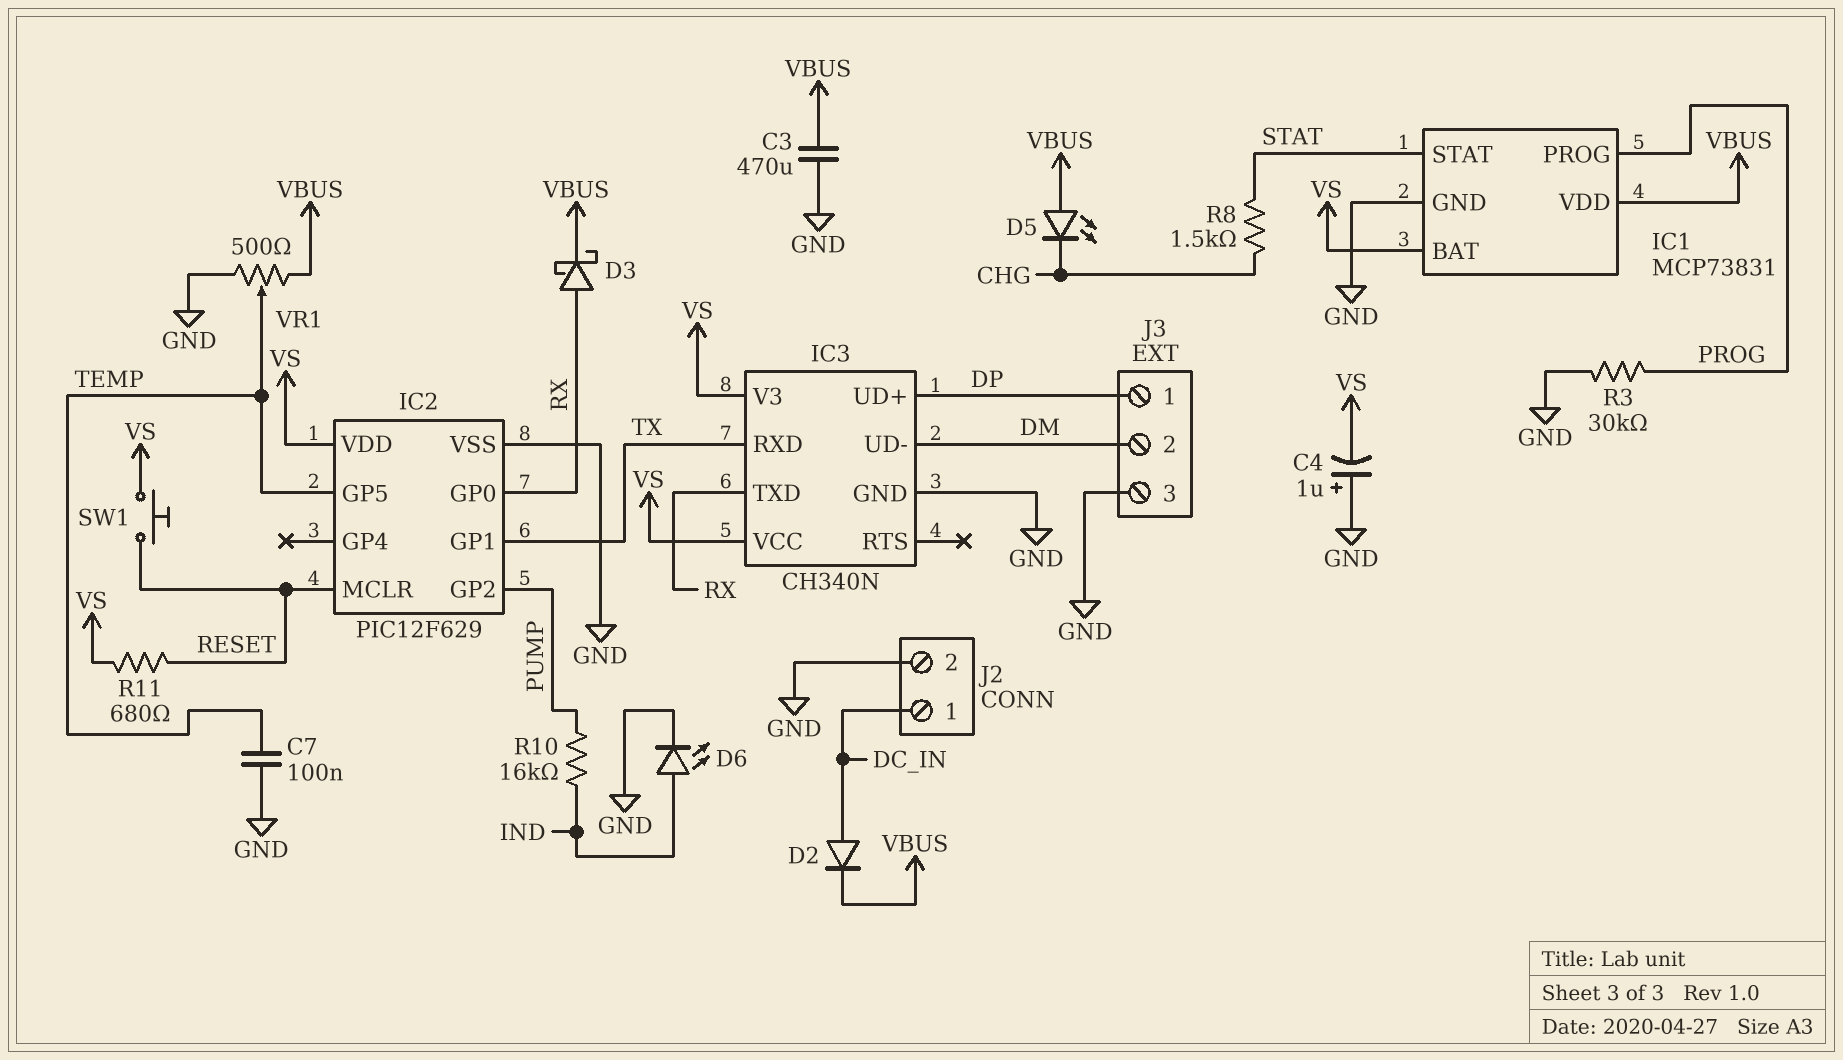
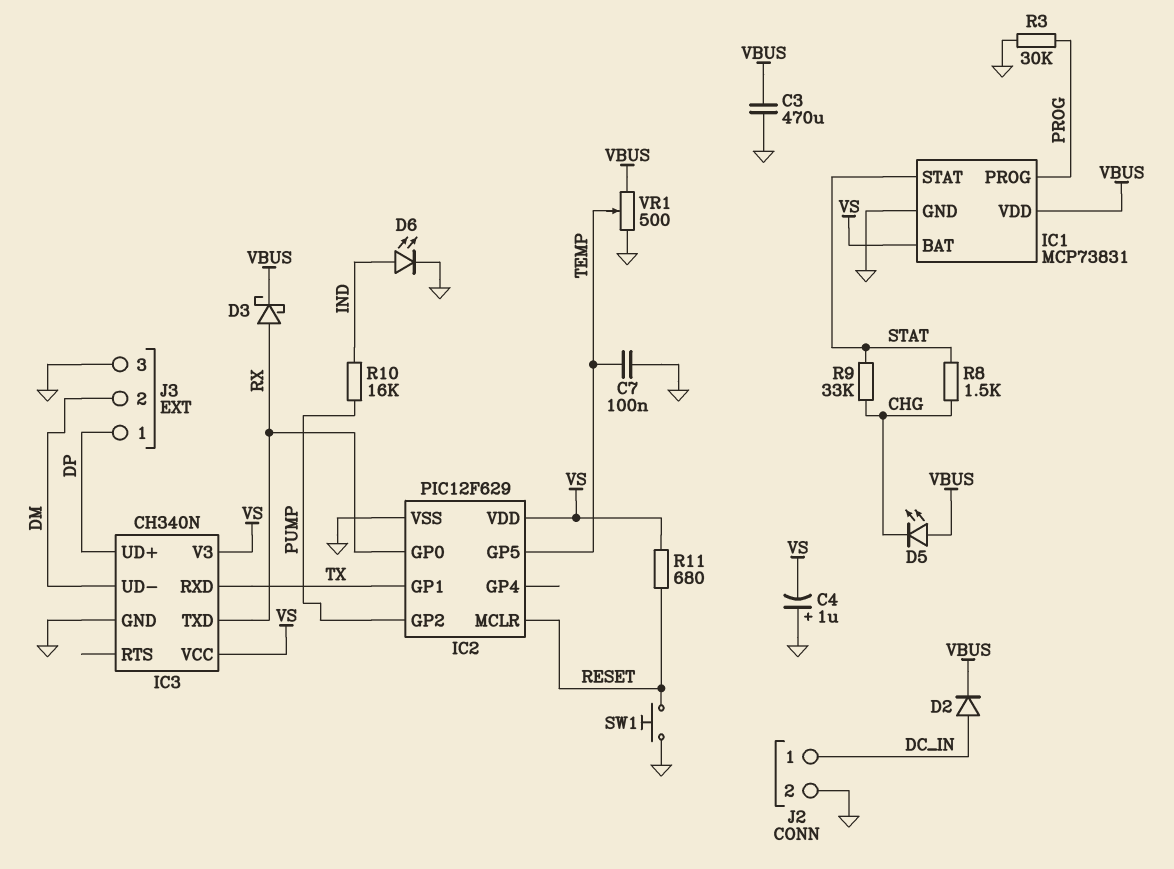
R9: none -> 33k (CHG, STAT)
SW1: button (RESET, VS) -> button (GND, RESET)

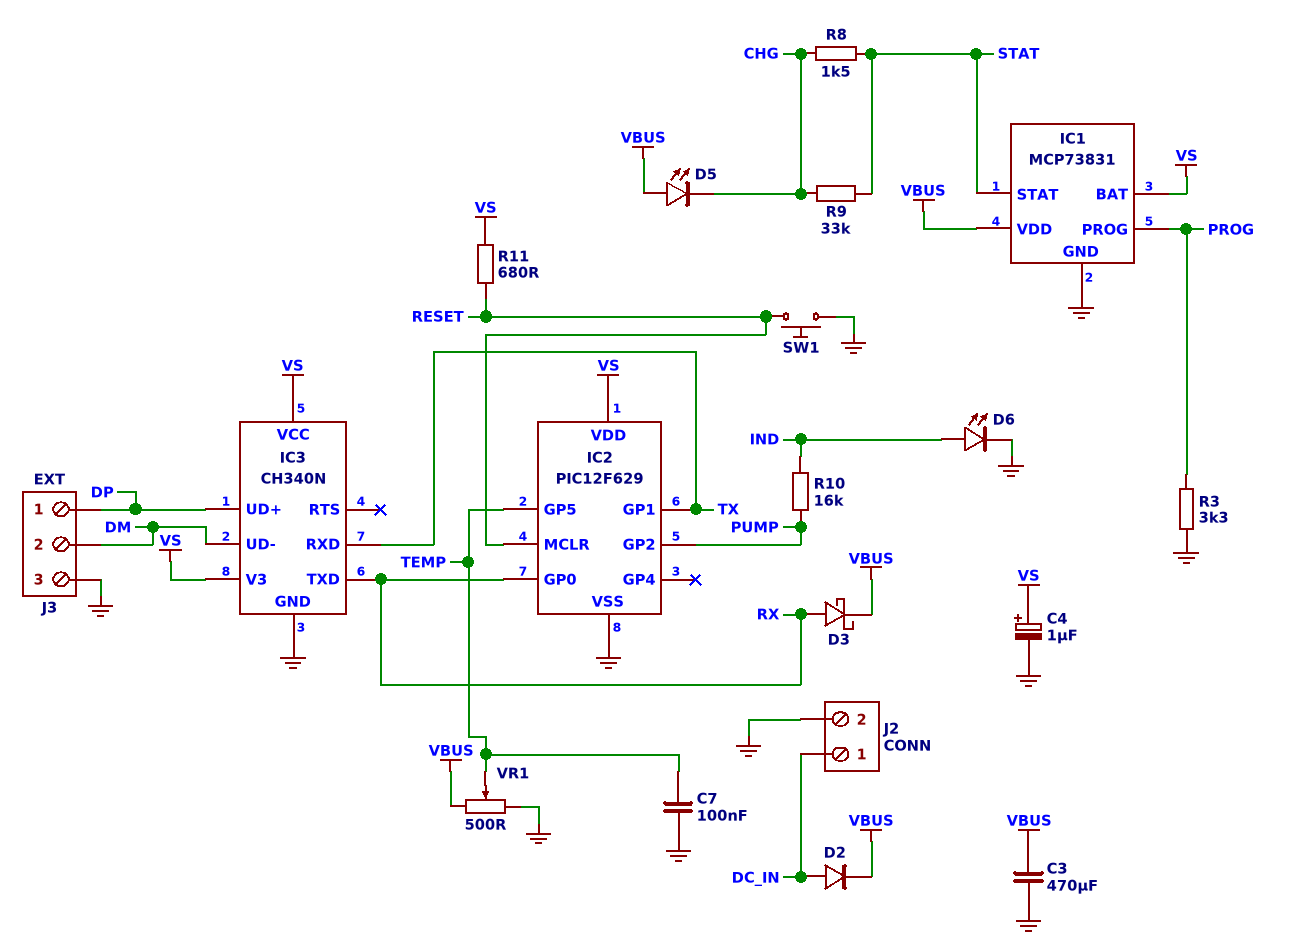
C4: 1uF (plus GND, minus VS) -> 1uF (plus VS, minus GND)
R3: 30k (GND, PROG) -> 3.3k (GND, PROG)

